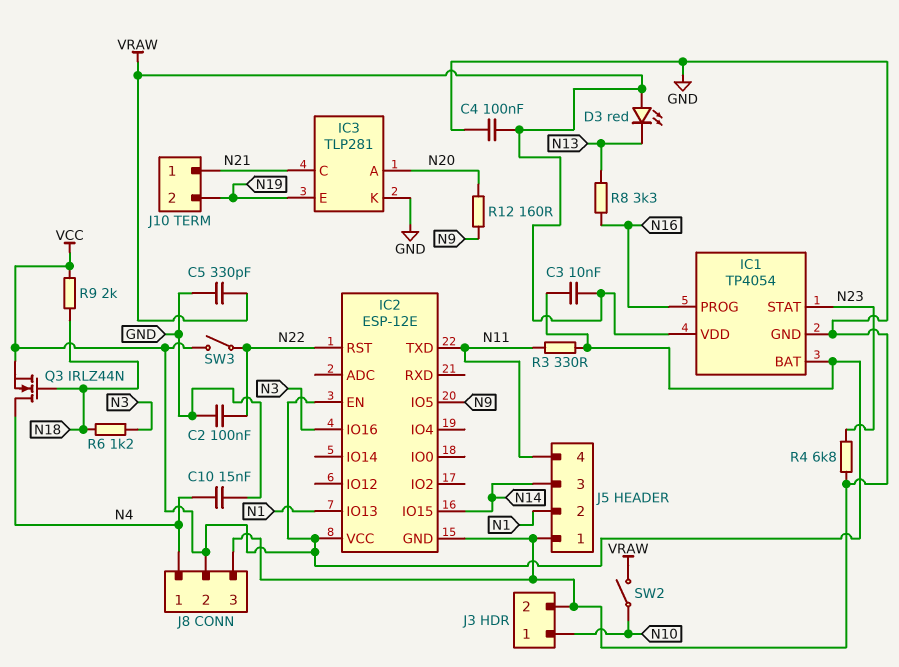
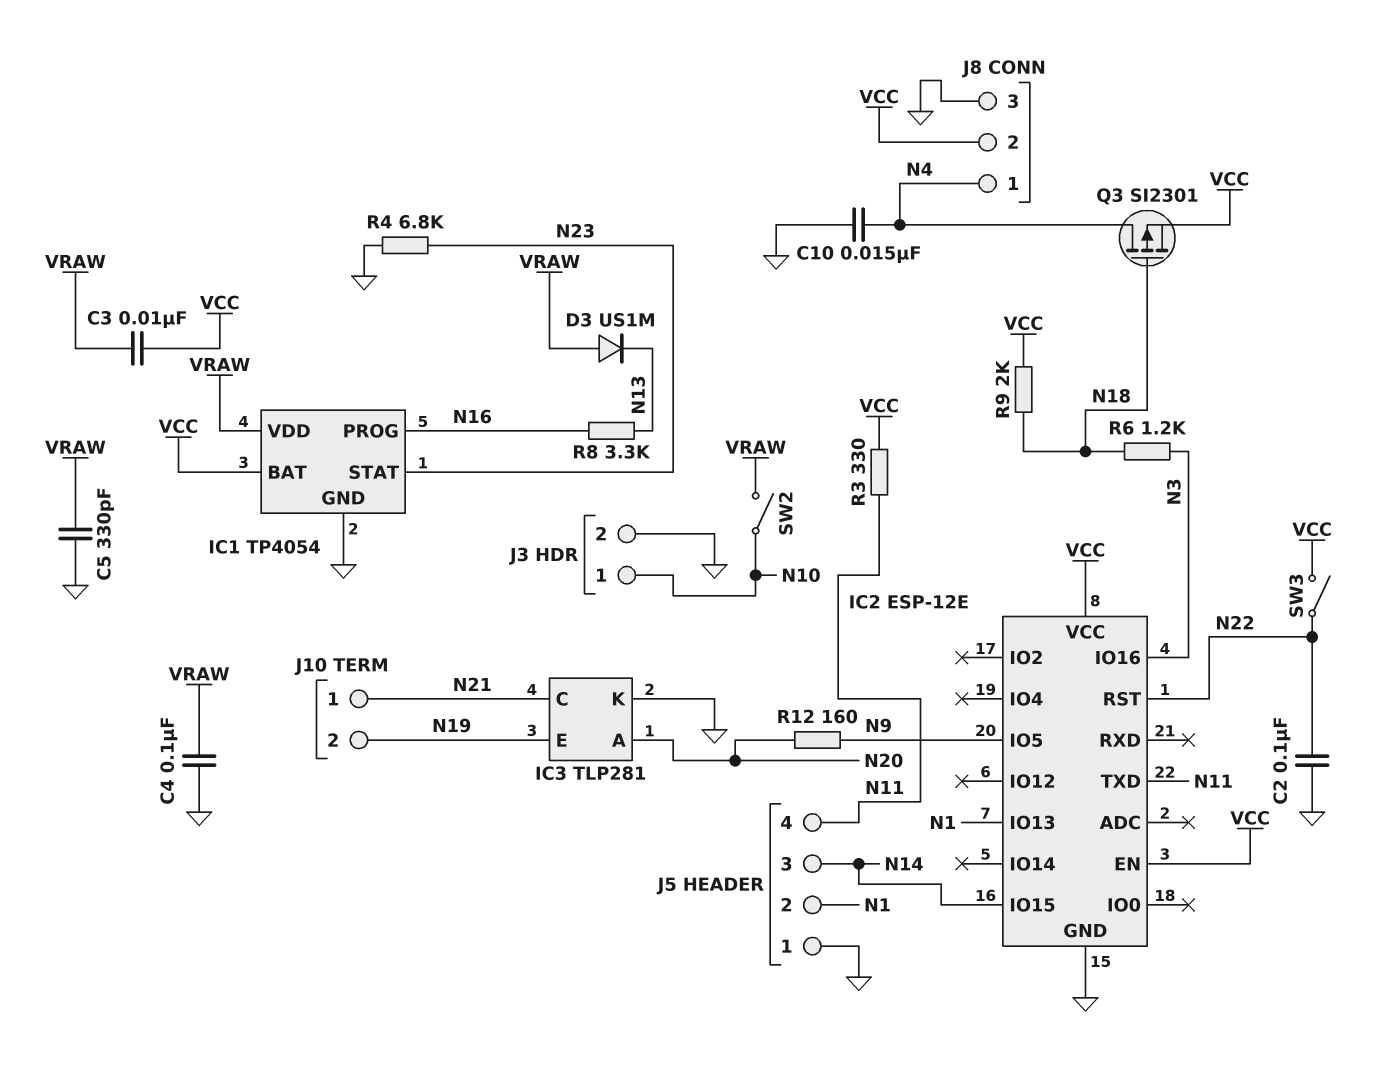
D3: LED red (A VRAW, K N13) -> diode US1M (A VRAW, K N13)
Q3: NMOS IRLZ44N (G N18, D N4, S VCC) -> PMOS SI2301 (G N18, D N4, S VCC)

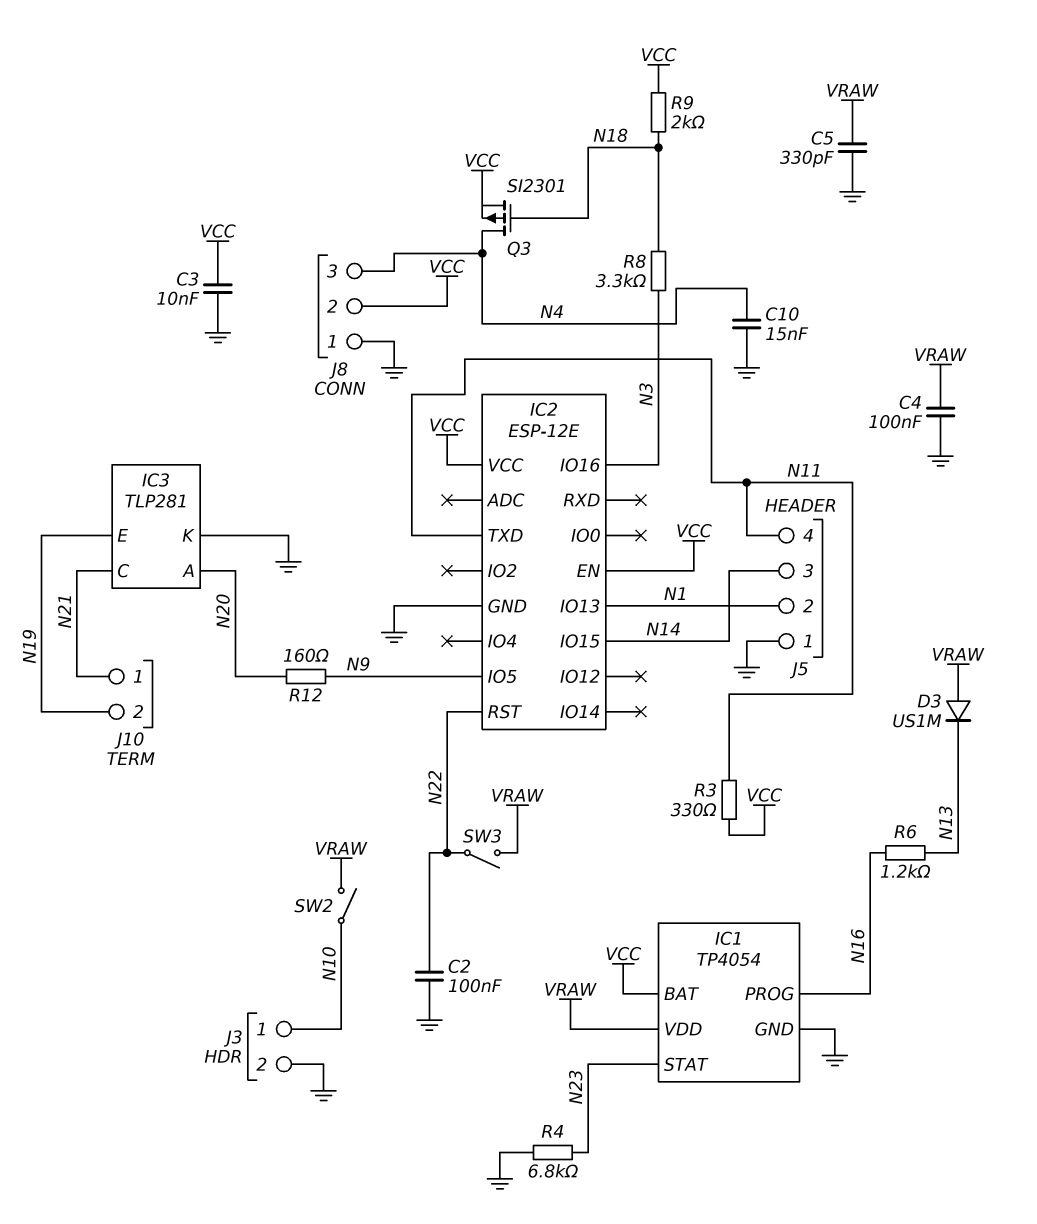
C3: 10nF (VCC, VRAW) -> 10nF (GND, VCC)
J8 pin 1: N4 -> GND
J8 pin 3: GND -> N4
R6: 1.2k (N3, N18) -> 1.2k (N13, N16)
R8: 3.3k (N13, N16) -> 3.3k (N3, N18)
SW3: switch (N22, VCC) -> switch (N22, VRAW)

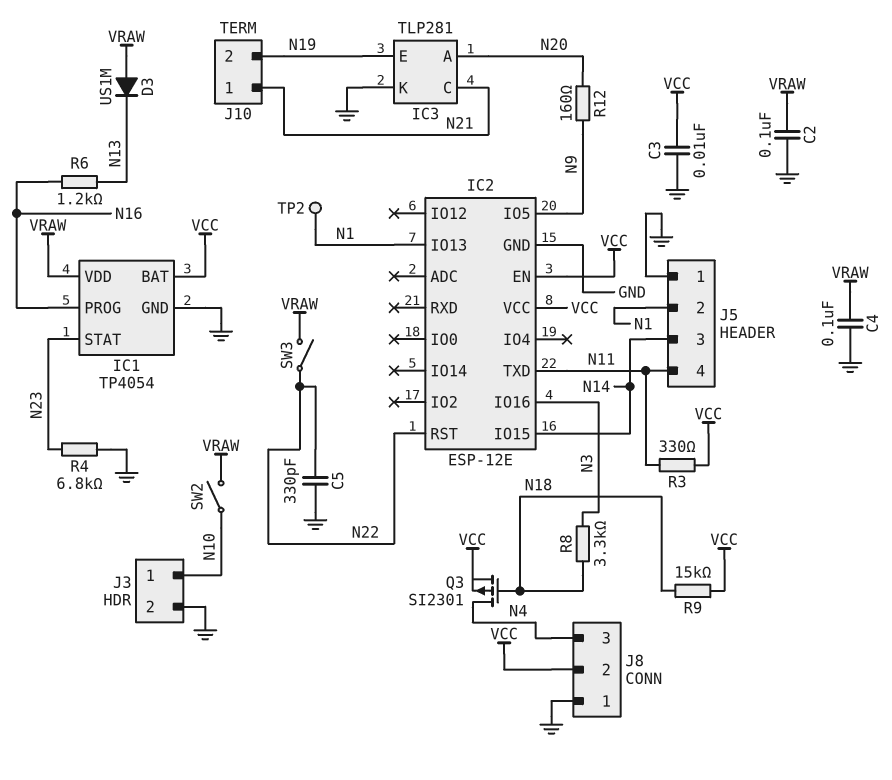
C2: 100nF (GND, N22) -> 100nF (GND, VRAW)
C5: 330pF (GND, VRAW) -> 330pF (GND, N22)
C10: 15nF (GND, N4) -> none
R9: 2k (N18, VCC) -> 15k (N18, VCC)
TP2: none -> test point (N1)

